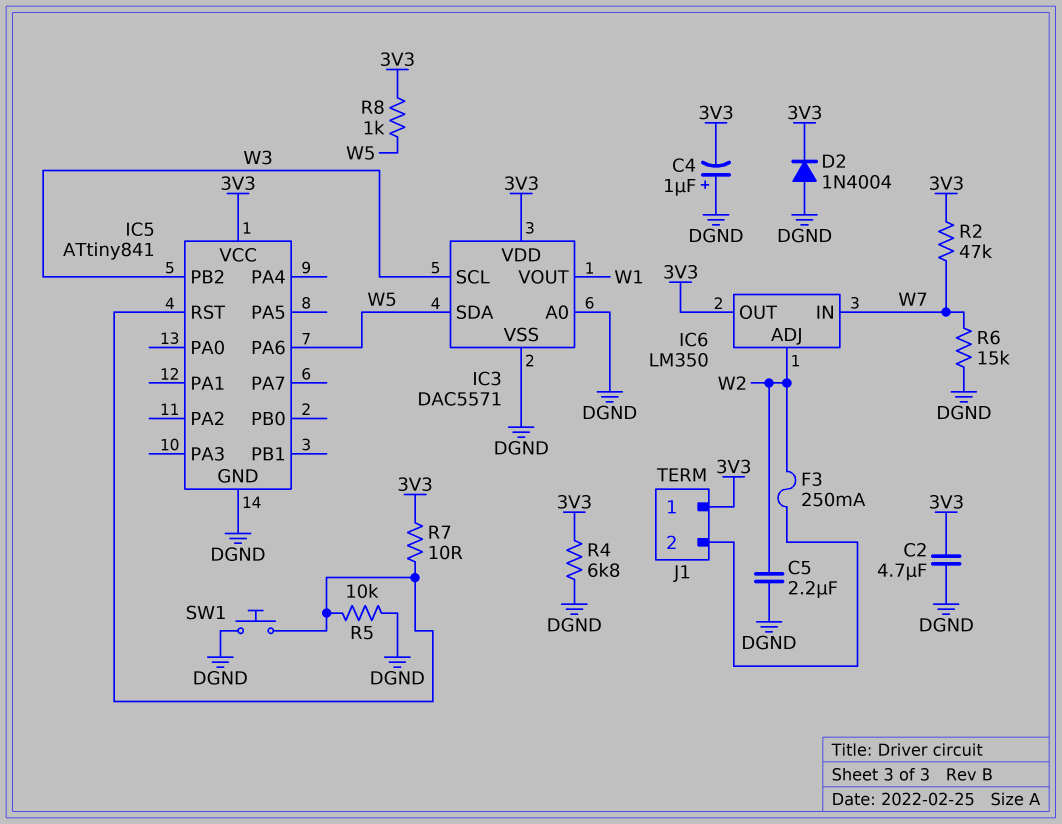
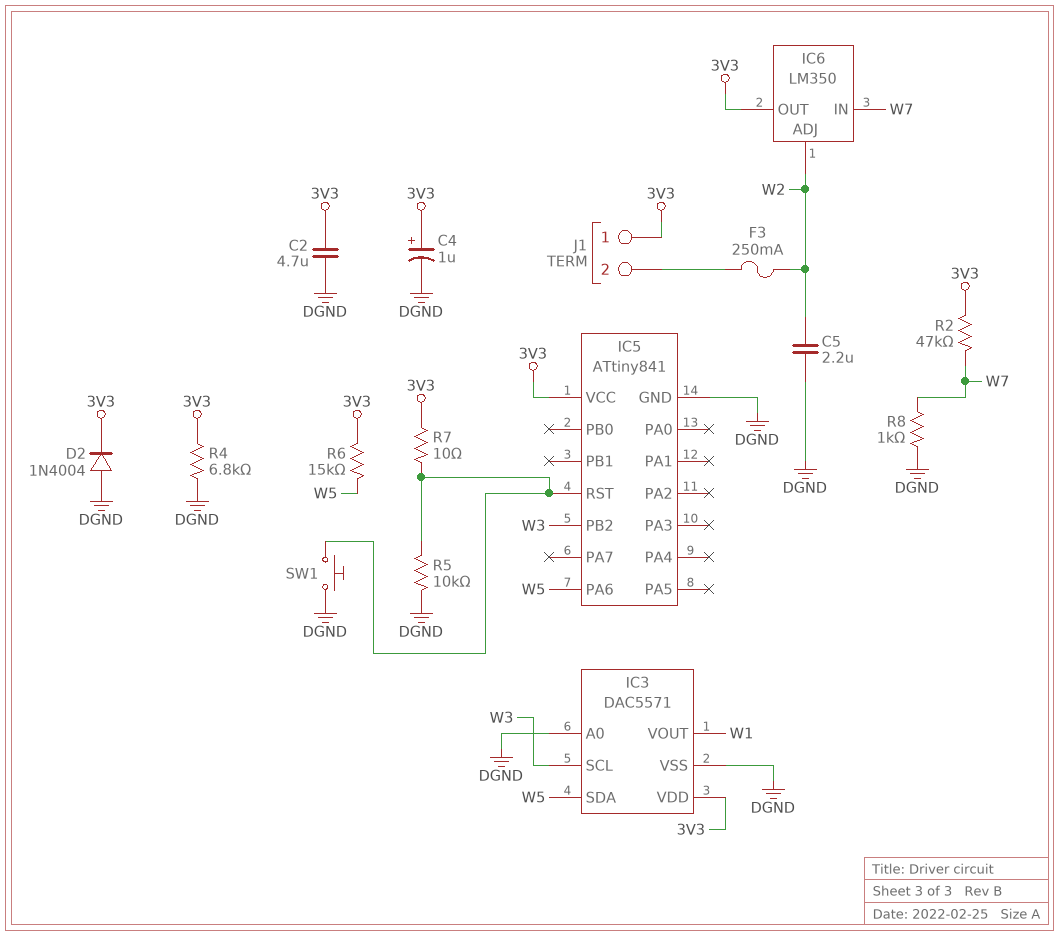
C4: 1uF (plus DGND, minus 3V3) -> 1uF (plus 3V3, minus DGND)
R6: 15k (DGND, W7) -> 15k (3V3, W5)
R8: 1k (3V3, W5) -> 1k (DGND, W7)

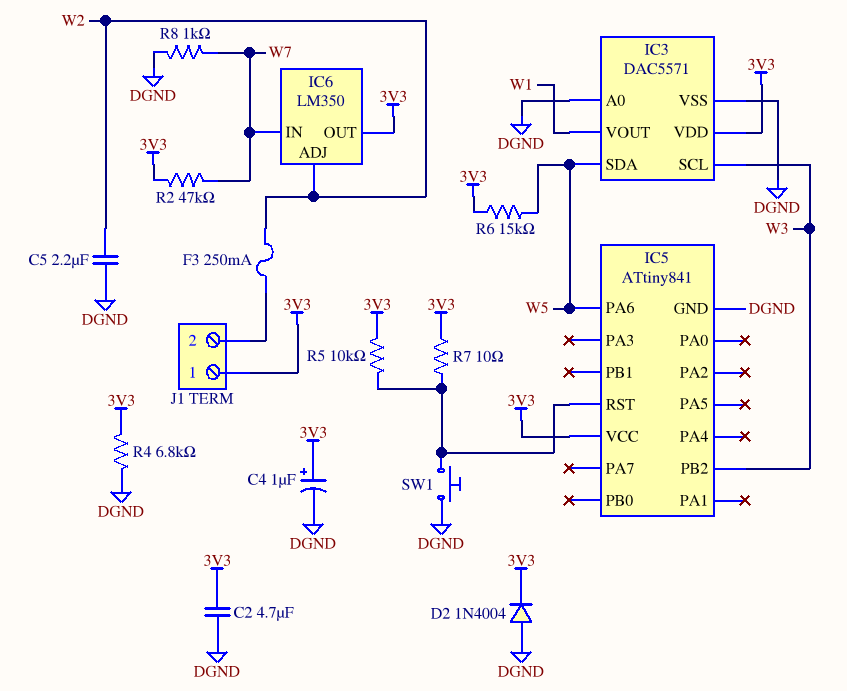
R5: 10k (DGND, IC5/RST) -> 10k (3V3, IC5/RST)

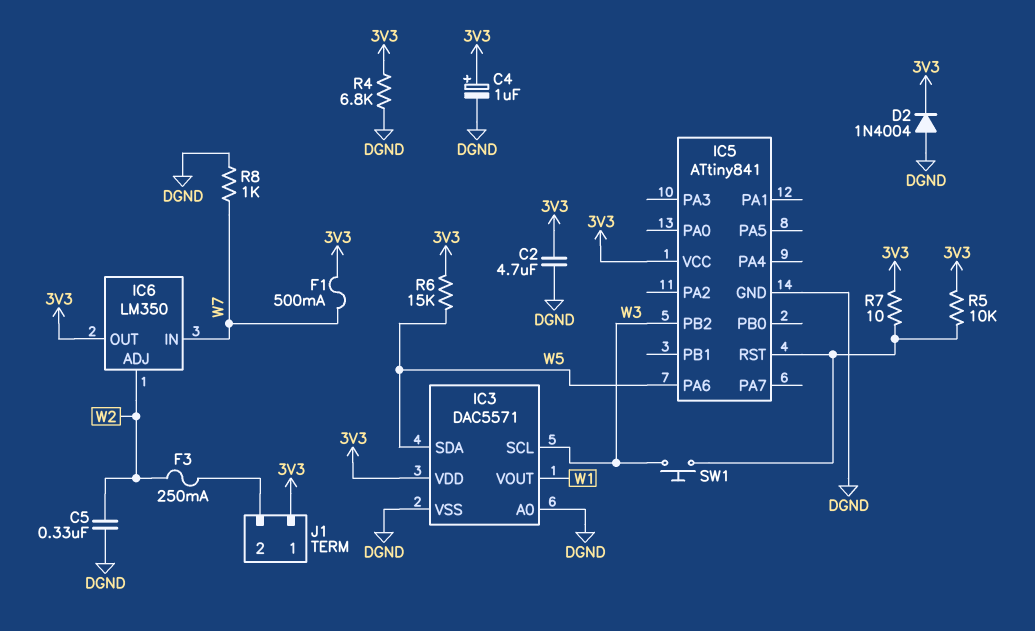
C5: 2.2uF (DGND, W2) -> 330nF (DGND, W2)
F1: none -> 500mA (3V3, W7)
R2: 47k (3V3, W7) -> none
SW1: button (DGND, IC5/RST) -> button (IC5/RST, W3)

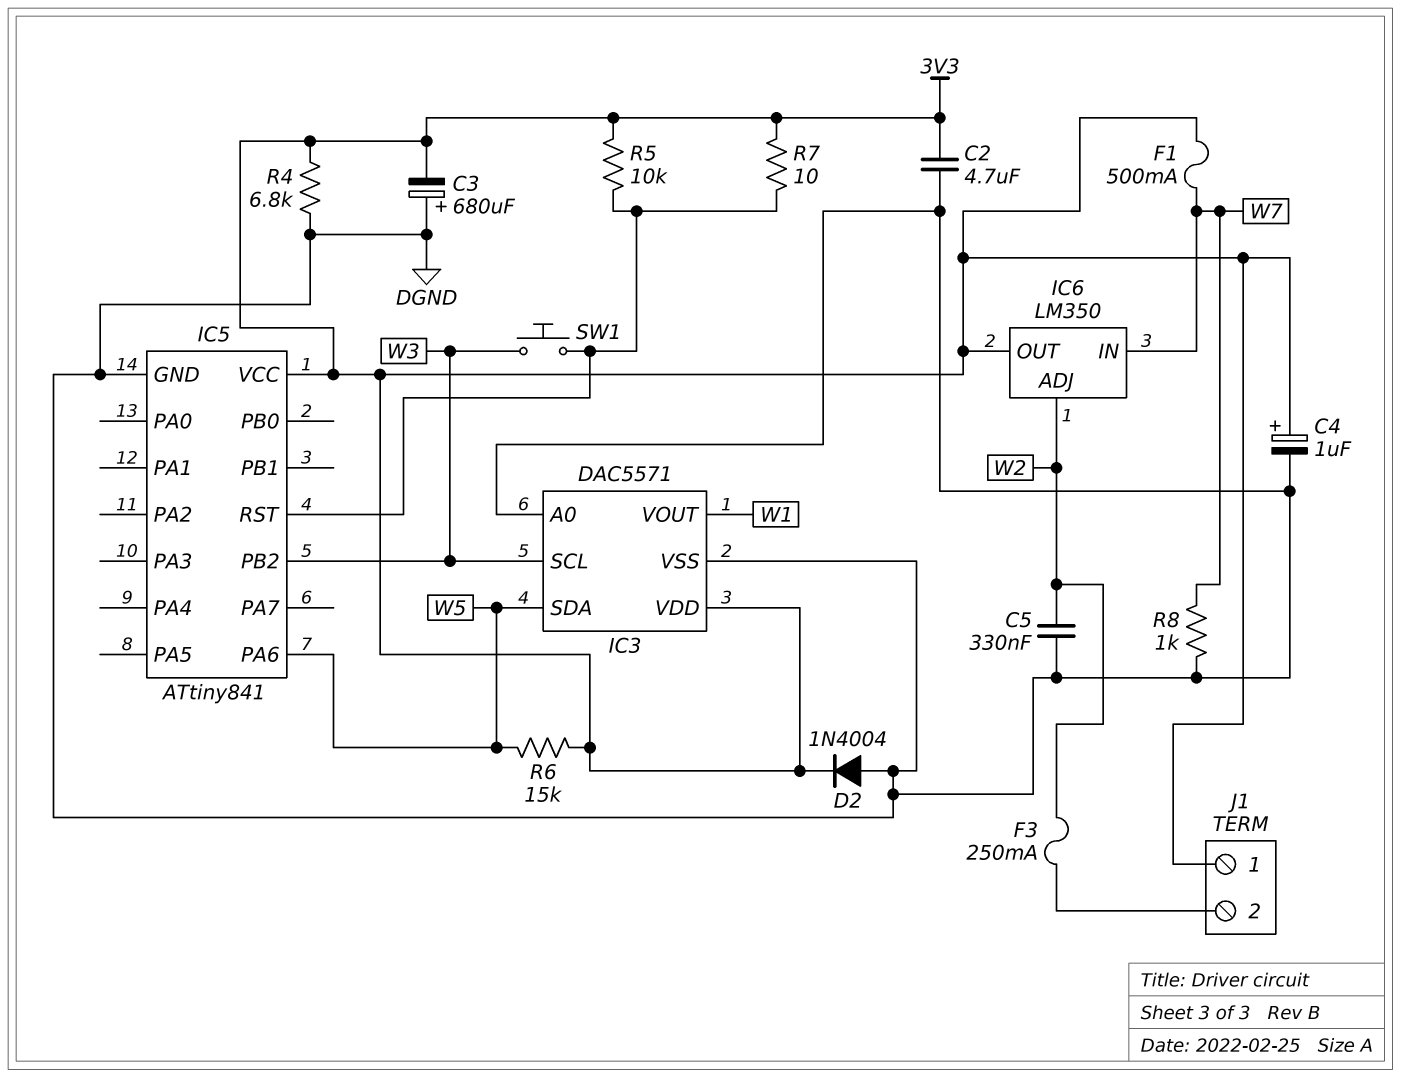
C3: none -> 680uF (plus DGND, minus 3V3)

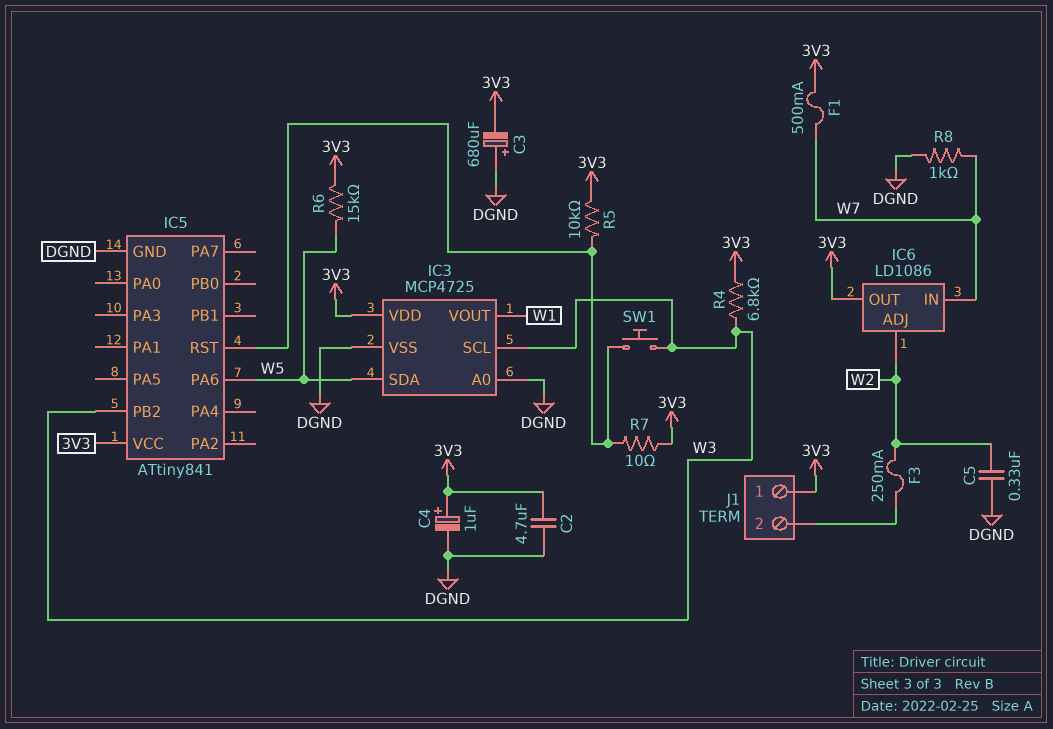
D2: diode 1N4004 (A DGND, K 3V3) -> none
IC3: DAC5571 -> MCP4725
IC6: LM350 -> LD1086
R4: 6.8k (3V3, DGND) -> 6.8k (3V3, W3)

